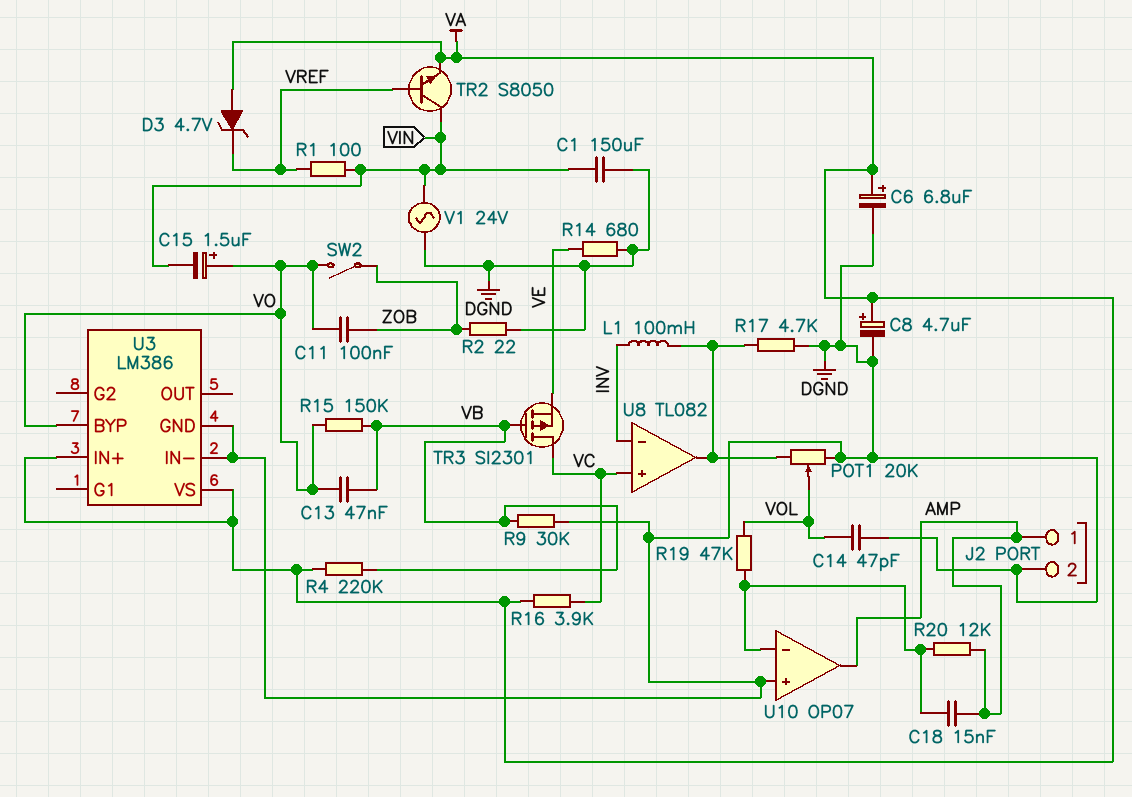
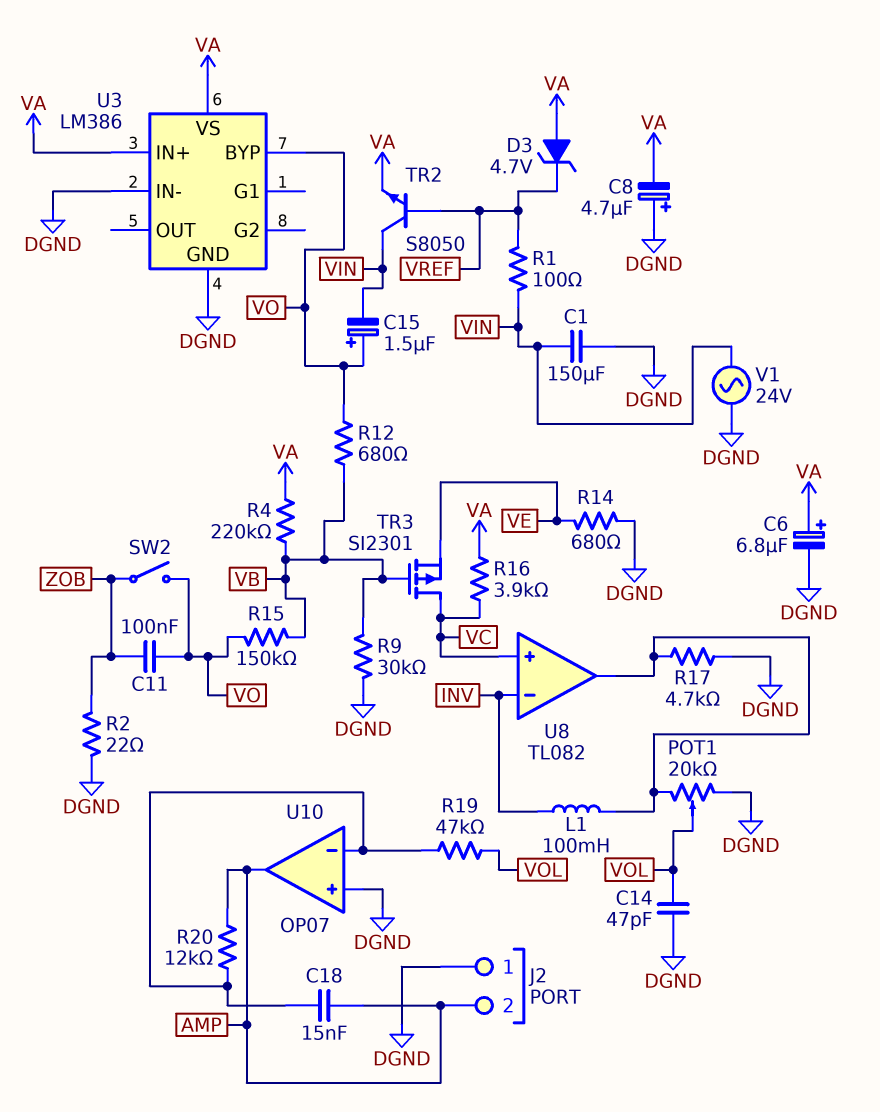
C8: 4.7uF (plus VA, minus DGND) -> 4.7uF (plus DGND, minus VA)
C13: 47nF (VB, VO) -> none
J2 pin 1: AMP -> DGND
J2 pin 2: DGND -> AMP
R12: none -> 680 (VB, VO)

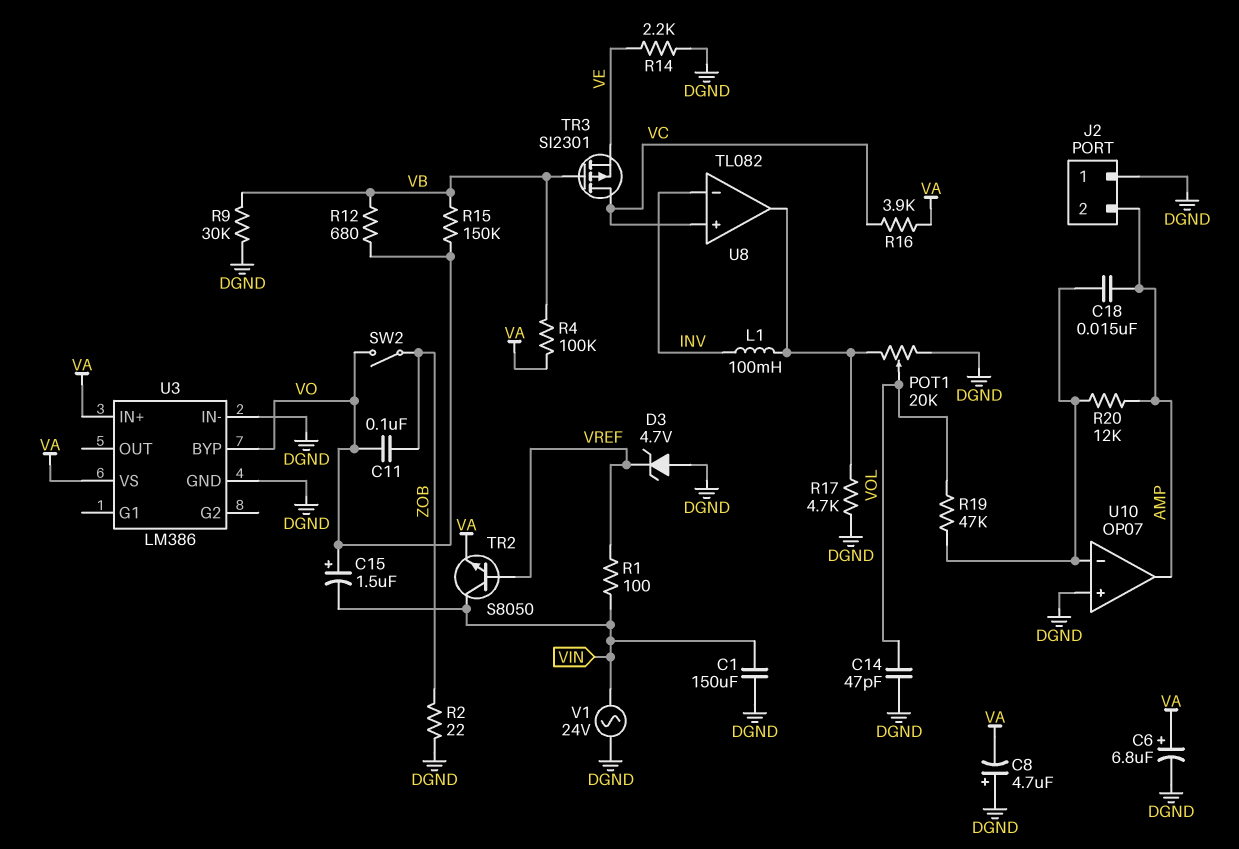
D3: zener 4.7V (A VA, K VREF) -> zener 4.7V (A DGND, K VREF)
R4: 220k (VA, VB) -> 100k (VA, VB)
R14: 680 (DGND, VE) -> 2.2k (DGND, VE)

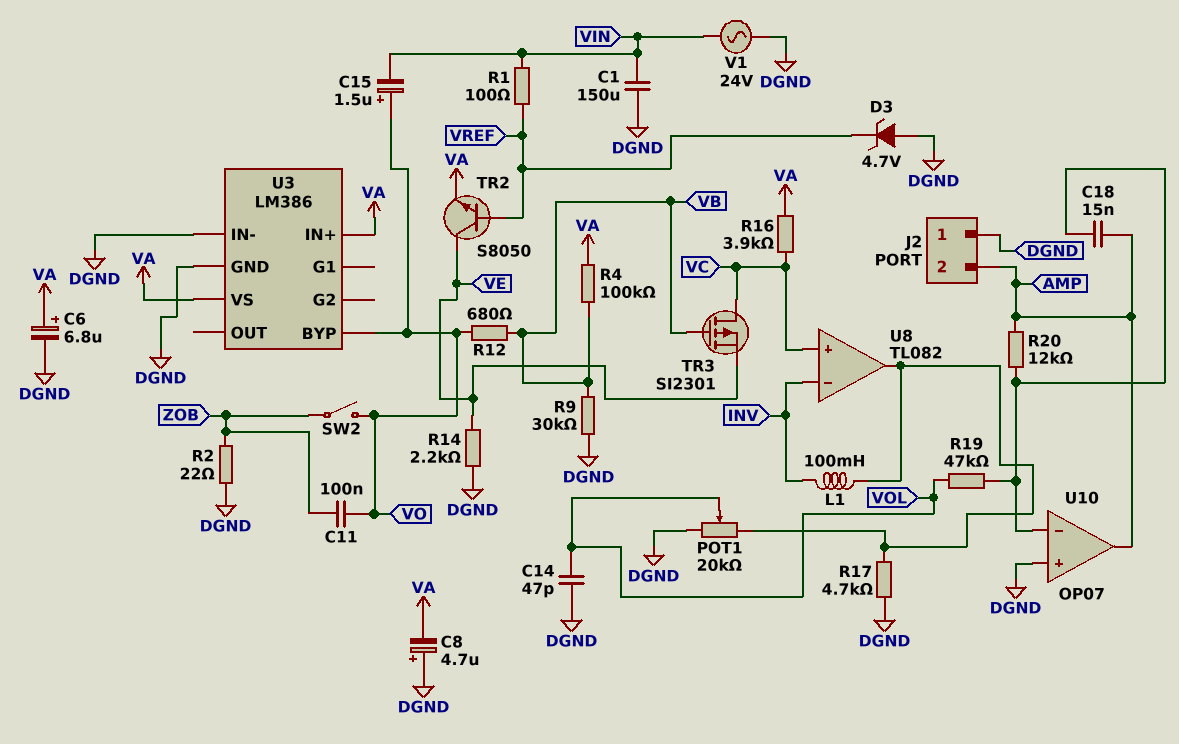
R15: 150k (VB, VO) -> none
TR2: NPN S8050 (B VREF, C VIN, E VA) -> NPN S8050 (B VREF, C VE, E VA)

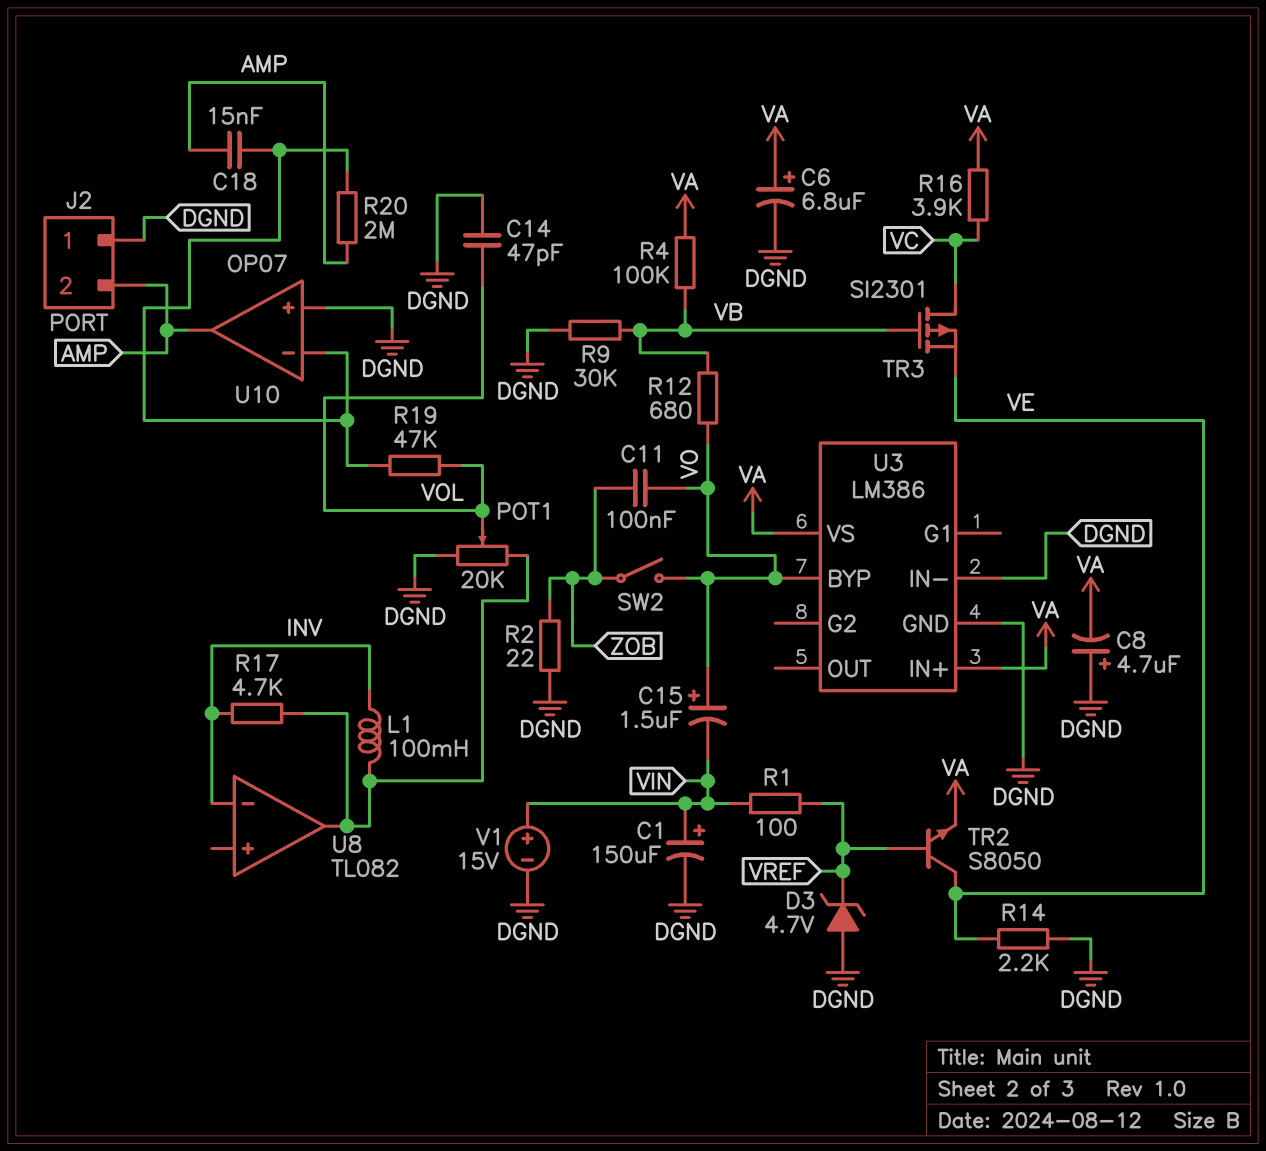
C1: 150uF (DGND, VIN) -> 150uF (plus VIN, minus DGND)
R17: 4.7k (DGND, U8/out) -> 4.7k (INV, U8/out)
R20: 12k (AMP, U10/in-) -> 2M (AMP, U10/in-)
U8 pin in+: VC -> none
V1: AC 24V (DGND, VIN) -> 15V (plus VIN, minus DGND)

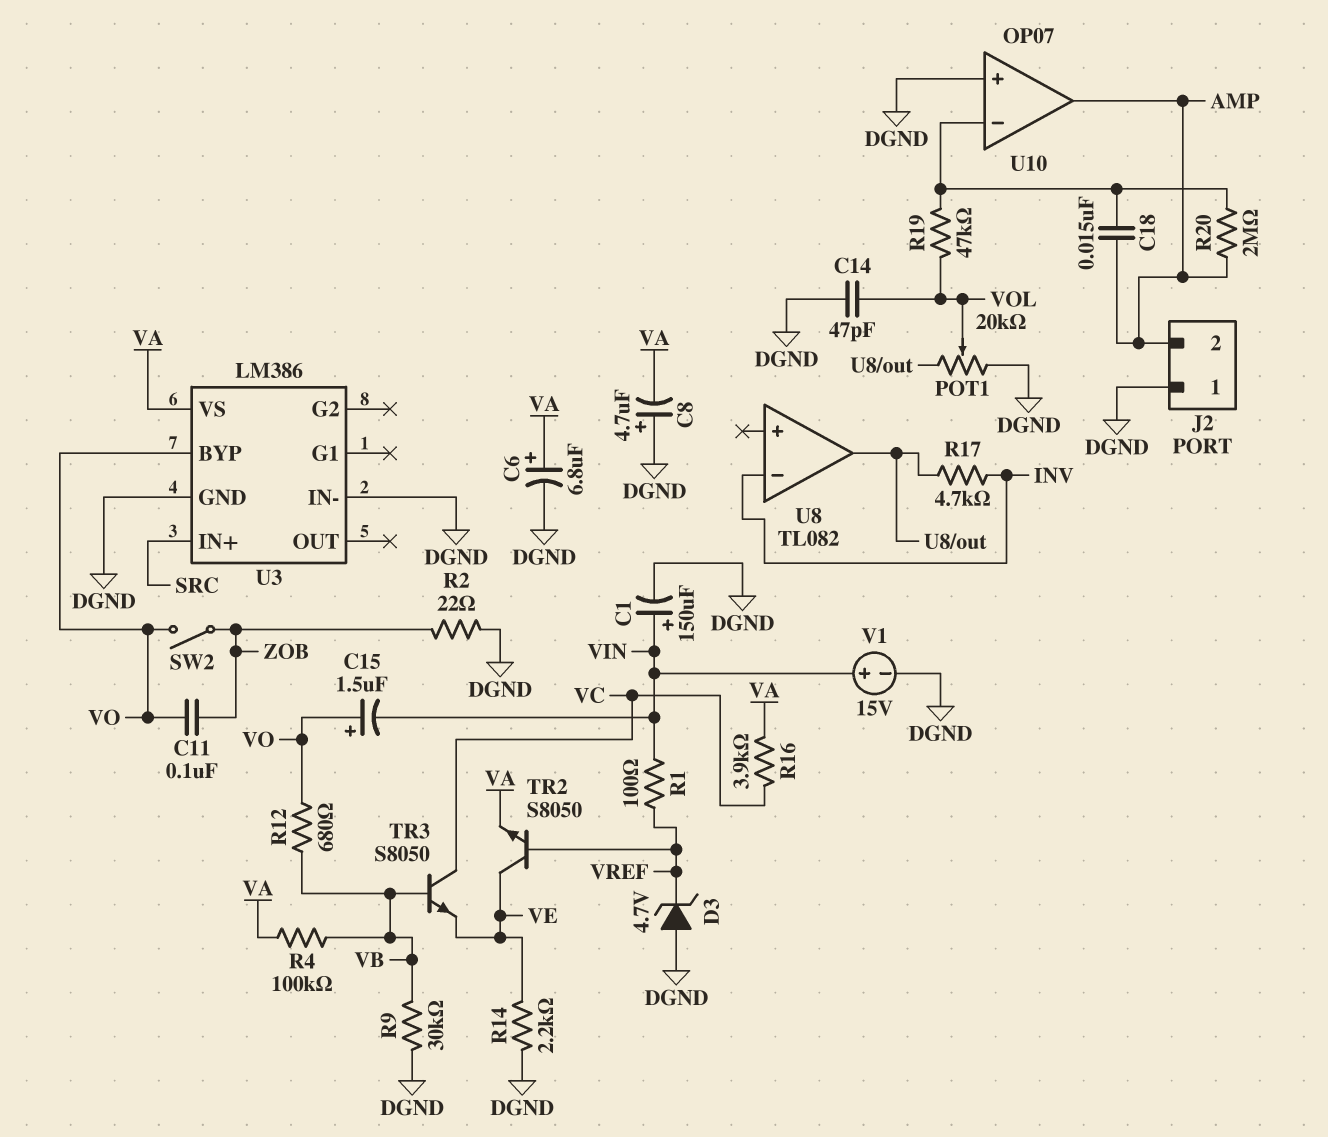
L1: 100mH (INV, U8/out) -> none
TR3: PMOS SI2301 (G VB, D VC, S VE) -> NPN S8050 (B VB, C VC, E VE)
U3 pin IN+: VA -> SRC

